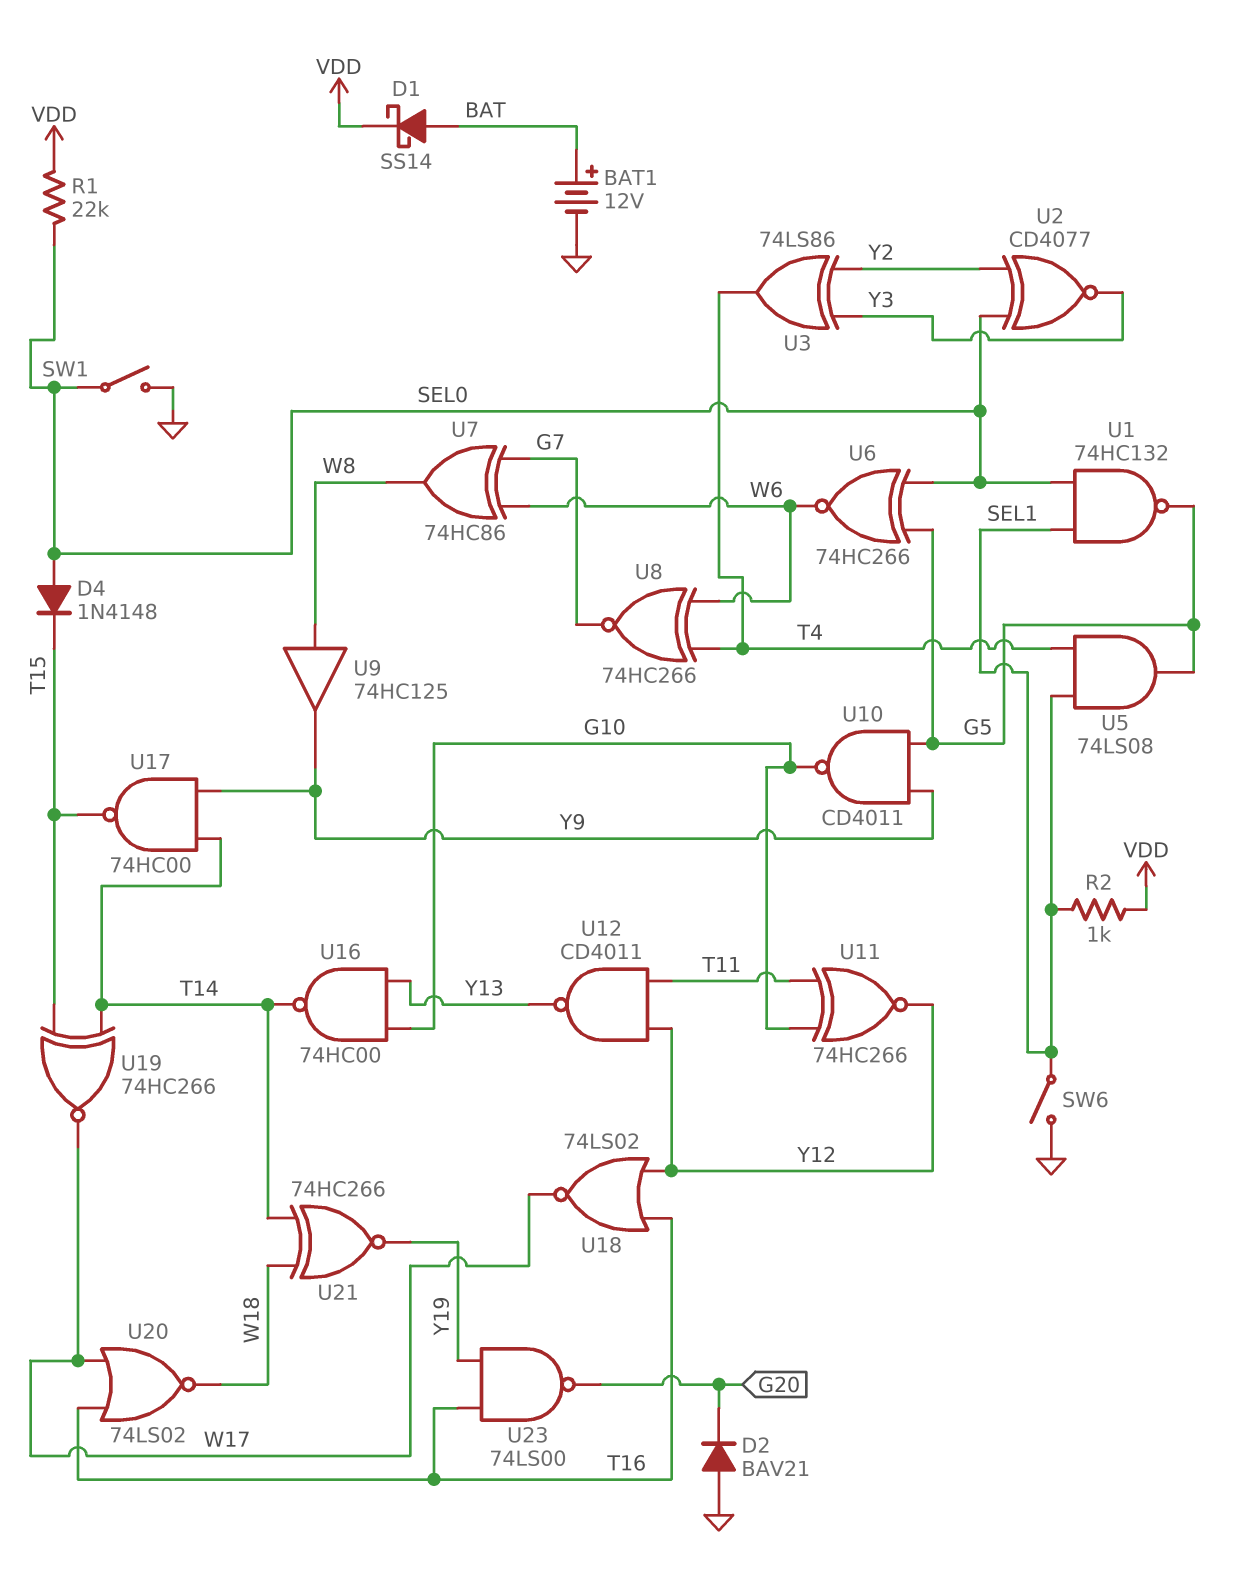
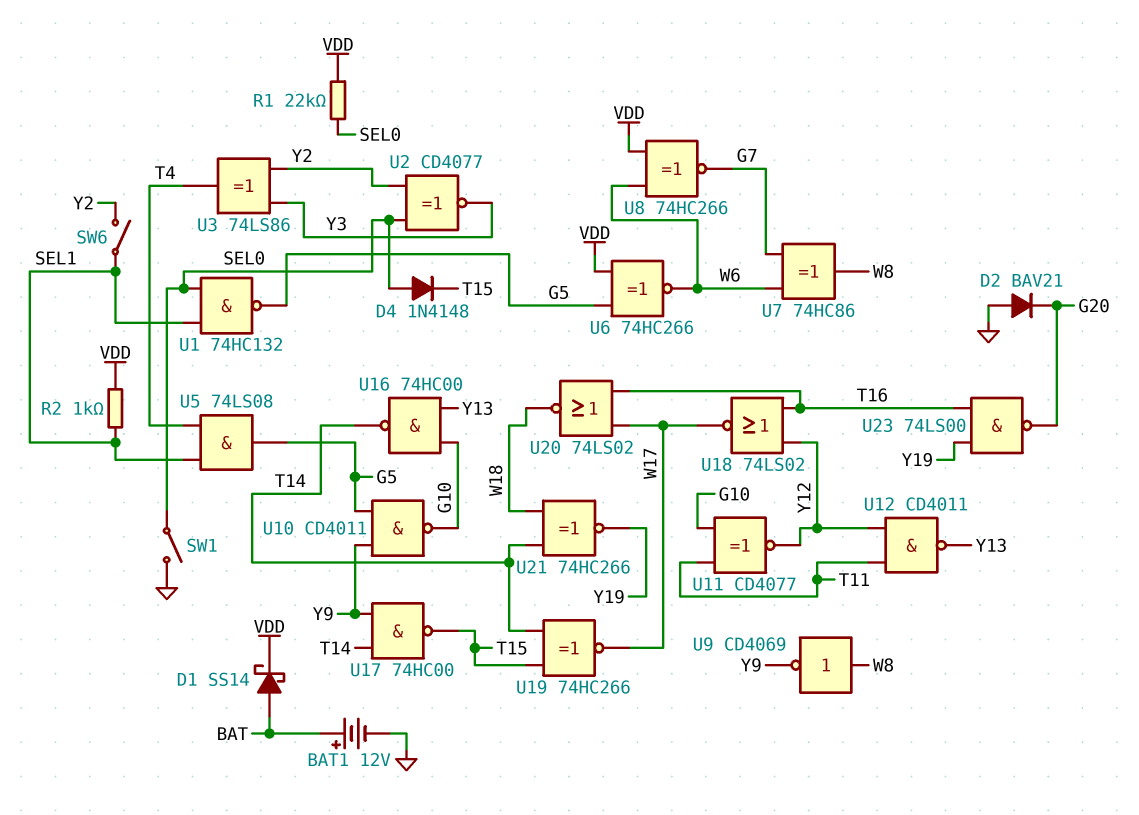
SW6: switch (GND, SEL1) -> switch (SEL1, Y2)
U6: XNOR 74HC266 (in G5, in SEL0, out W6) -> XNOR 74HC266 (in G5, in VDD, out W6)
U8: XNOR 74HC266 (in T4, in W6, out G7) -> XNOR 74HC266 (in VDD, in W6, out G7)
U9: buffer 74HC125 (in W8, out Y9) -> NOT CD4069 (in W8, out Y9)
U11: XNOR 74HC266 (in G10, in T11, out Y12) -> XNOR CD4077 (in G10, in T11, out Y12)

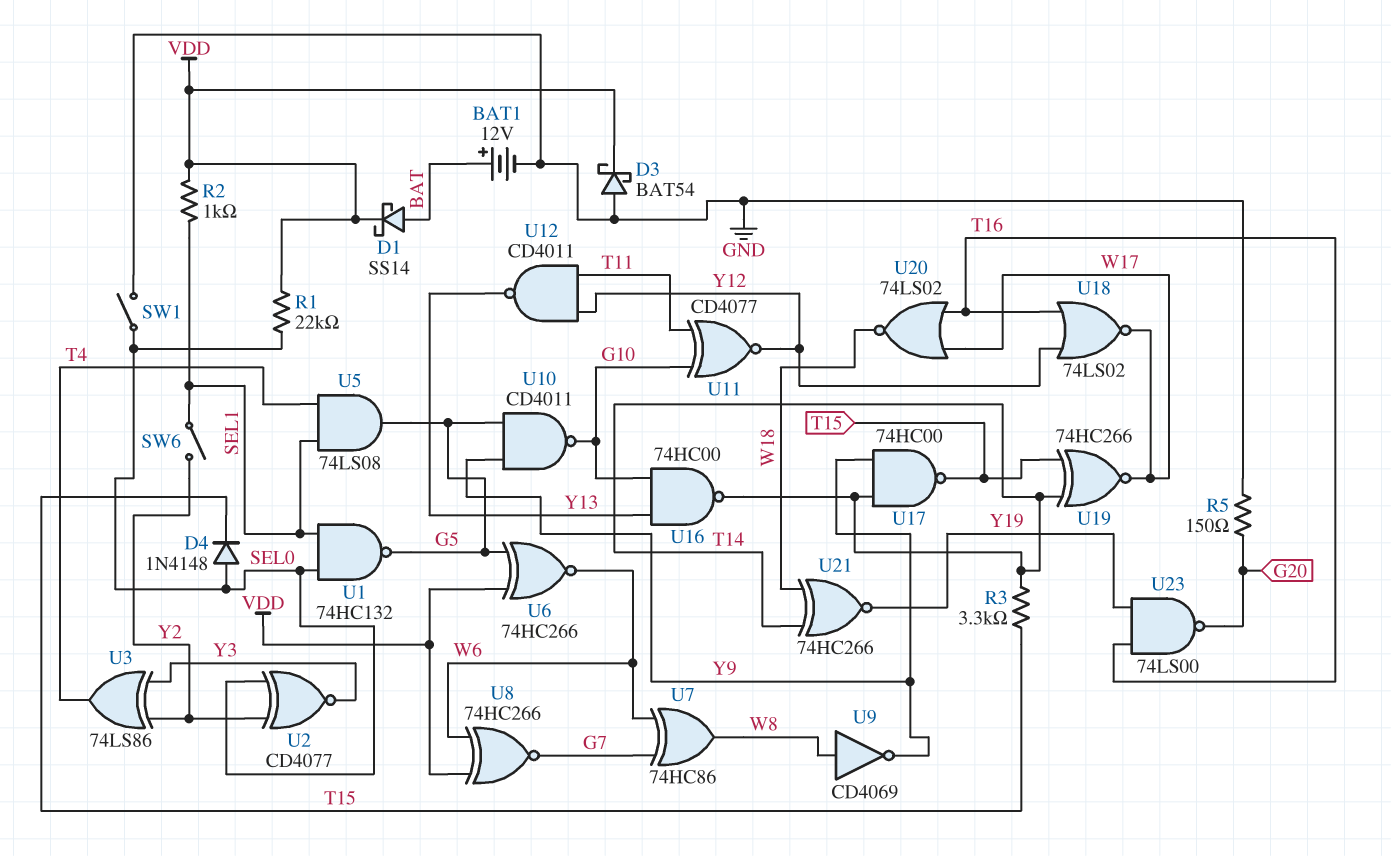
D2: diode BAV21 (A GND, K G20) -> none
D3: none -> schottky BAT54 (A GND, K VDD)
R3: none -> 3.3k (T14, T15)
R5: none -> 150 (G20, GND)

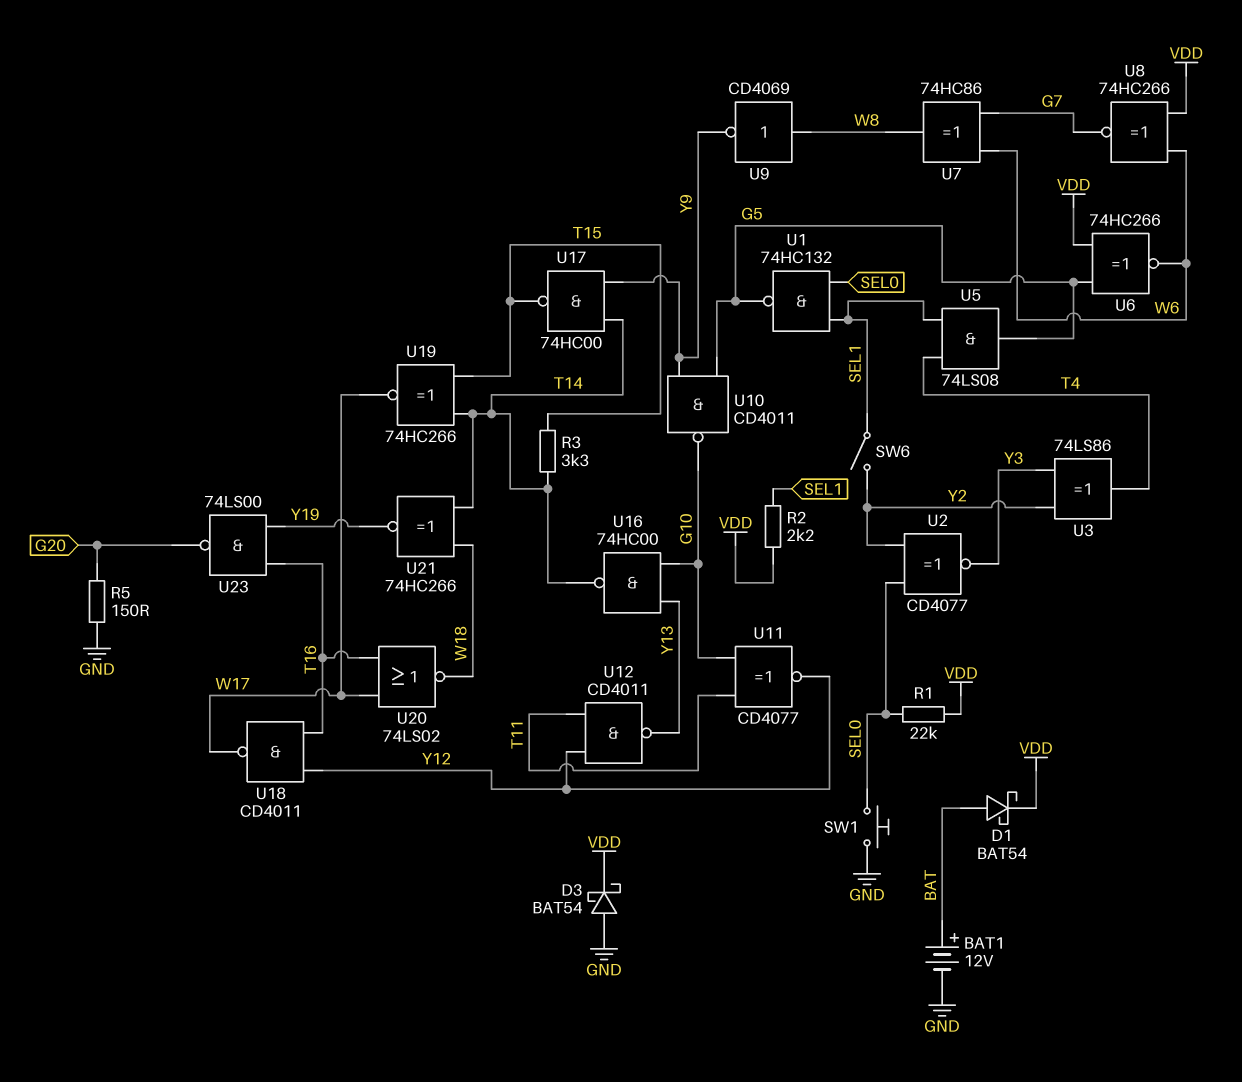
D1: schottky SS14 (A BAT, K VDD) -> schottky BAT54 (A BAT, K VDD)
D4: diode 1N4148 (A SEL0, K T15) -> none
R2: 1k (SEL1, VDD) -> 2.2k (SEL1, VDD)
SW1: switch (GND, SEL0) -> button (GND, SEL0)
U18: NOR 74LS02 (in T16, in Y12, out W17) -> NAND CD4011 (in T16, in Y12, out W17)

